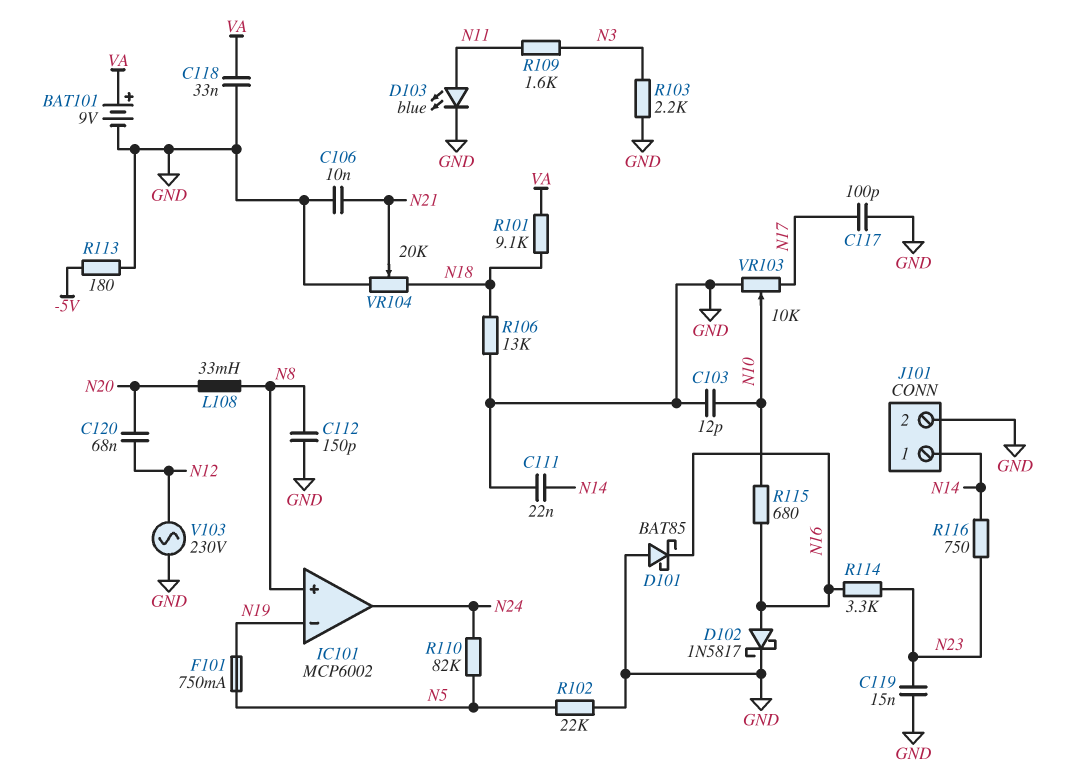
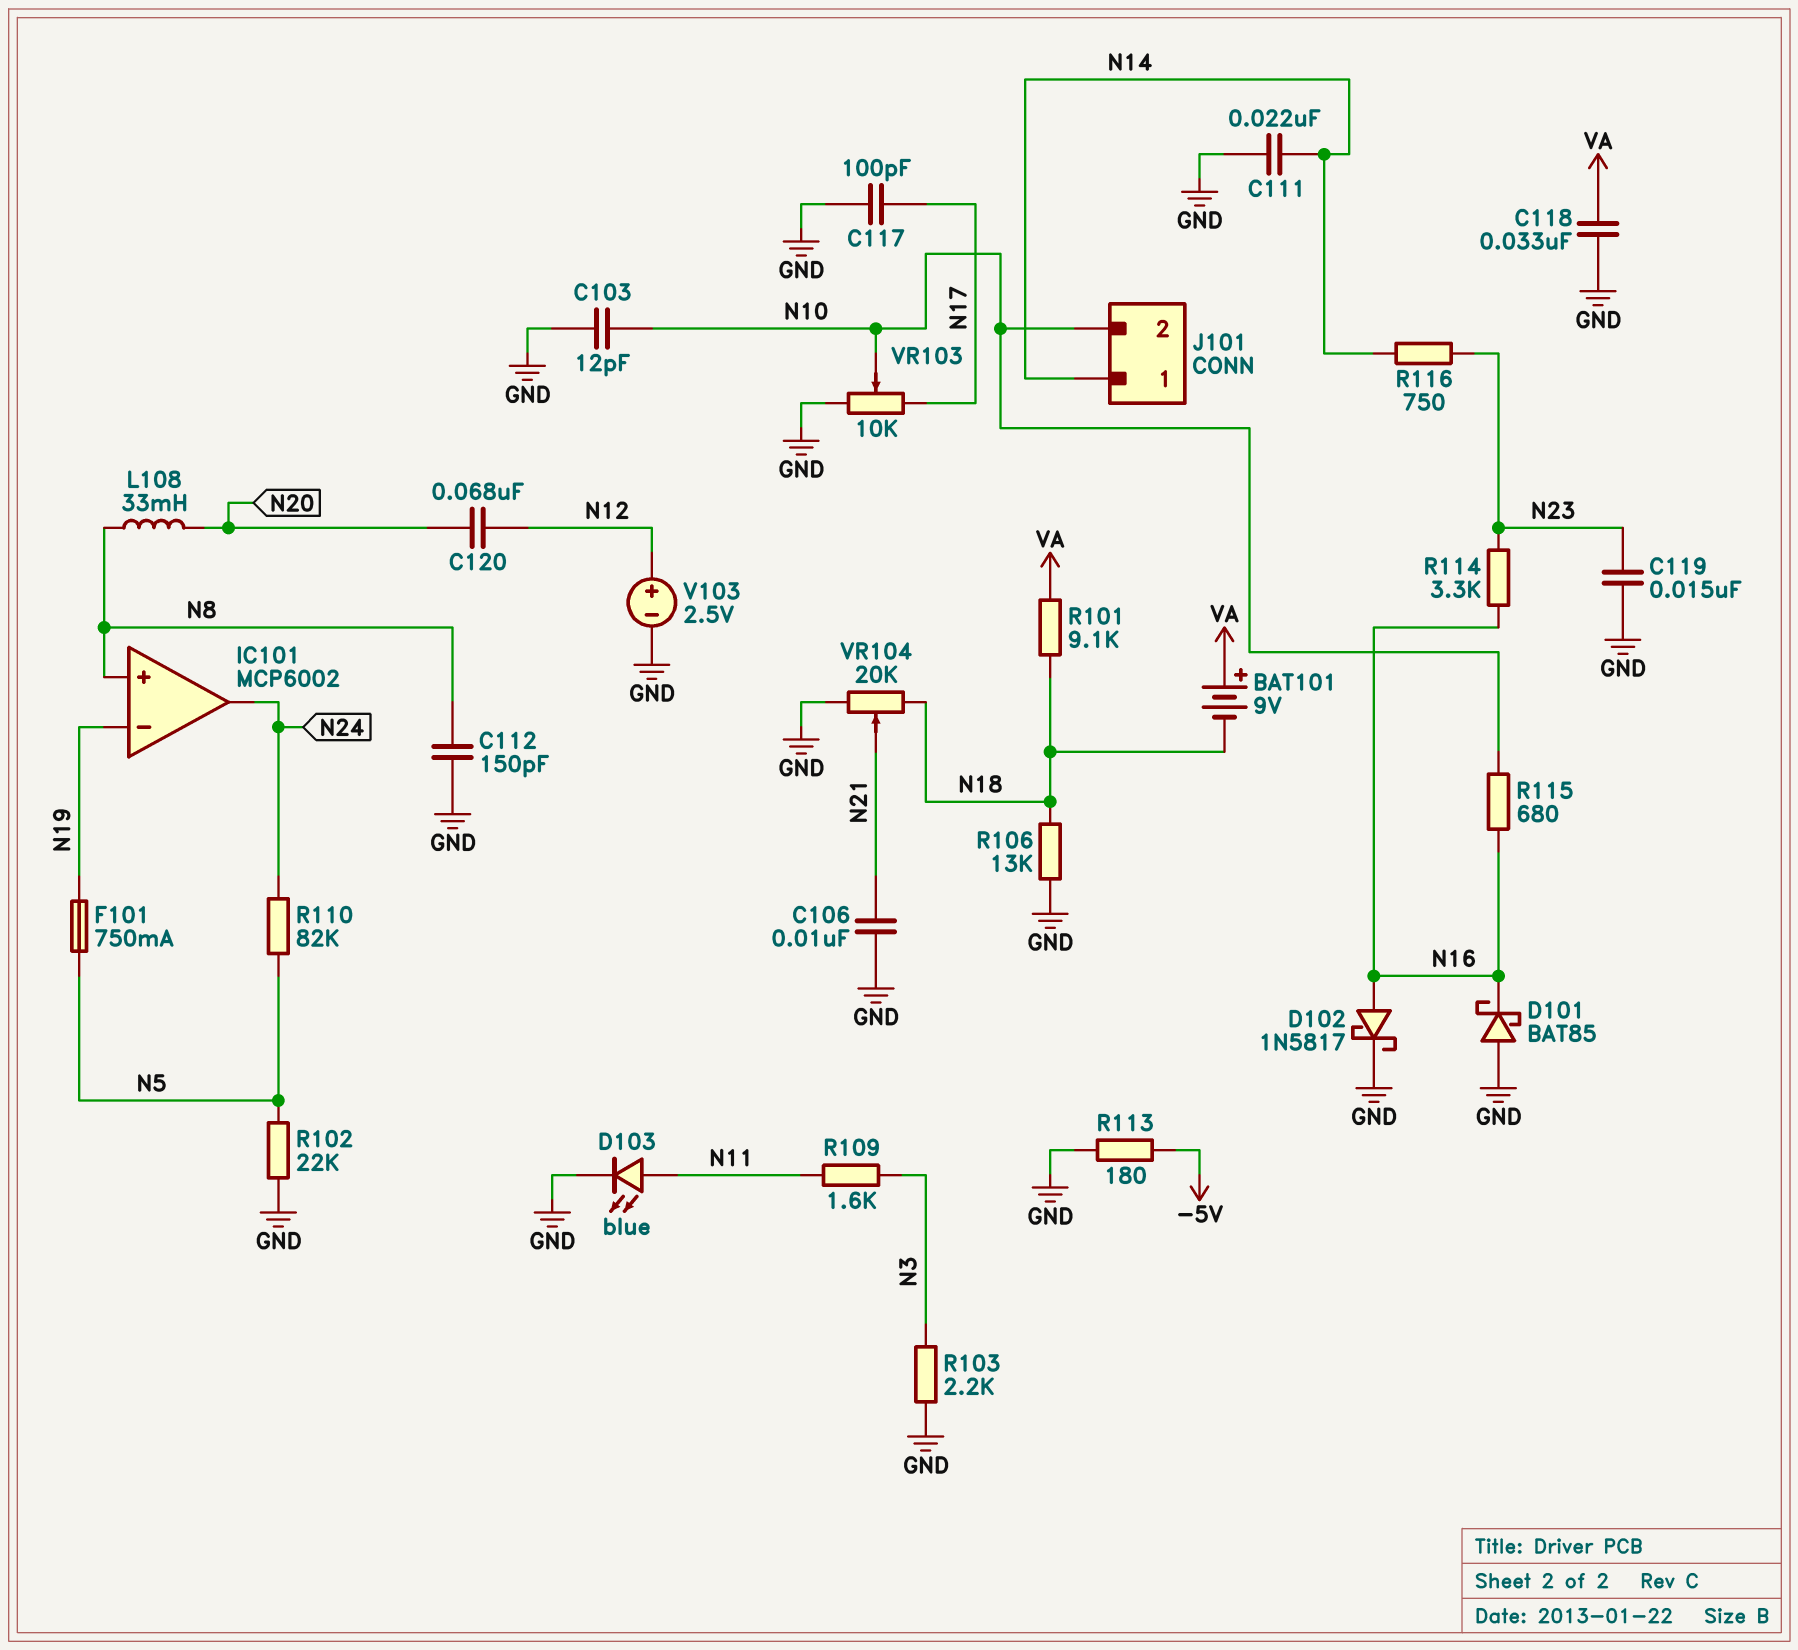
BAT101: 9V (plus VA, minus GND) -> 9V (plus VA, minus N18)
J101 pin 2: GND -> N10
V103: AC 230V (GND, N12) -> 2.5V (plus N12, minus GND)

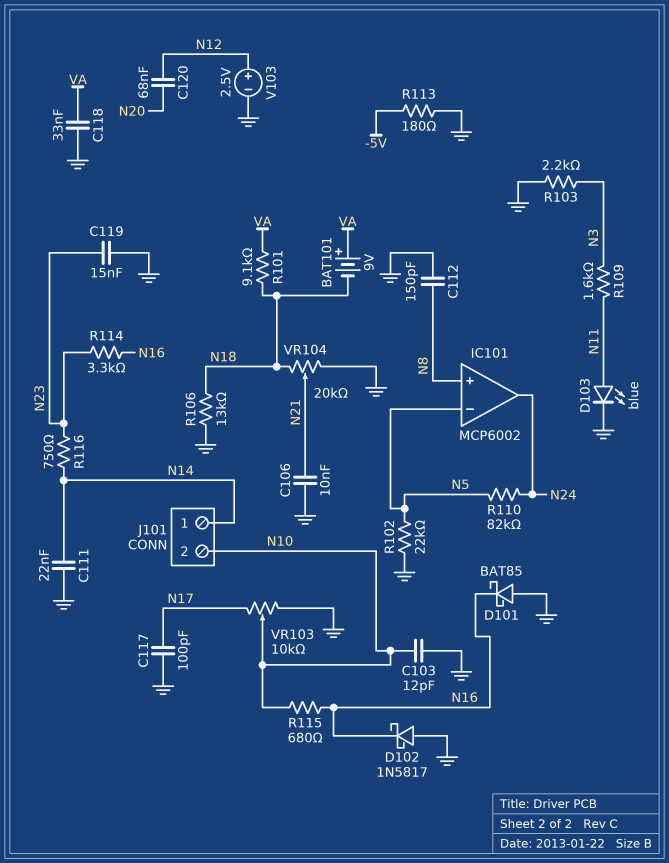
D102: schottky 1N5817 (A N16, K GND) -> schottky 1N5817 (A GND, K N16)
F101: 750mA (N5, N19) -> none
IC101 pin in-: N19 -> N5
L108: 33mH (N8, N20) -> none

